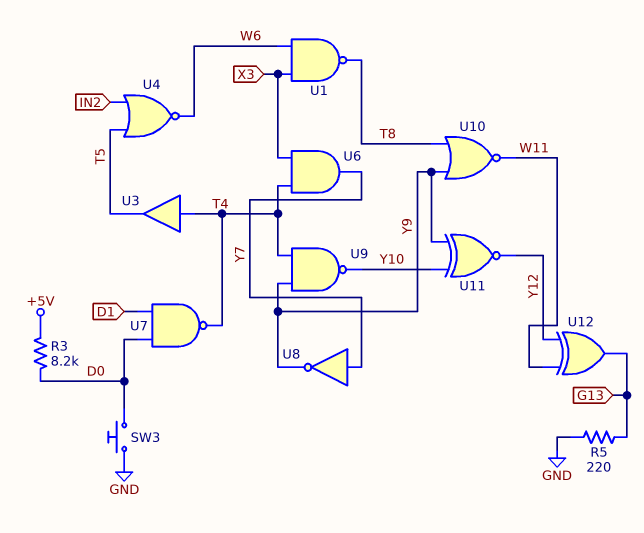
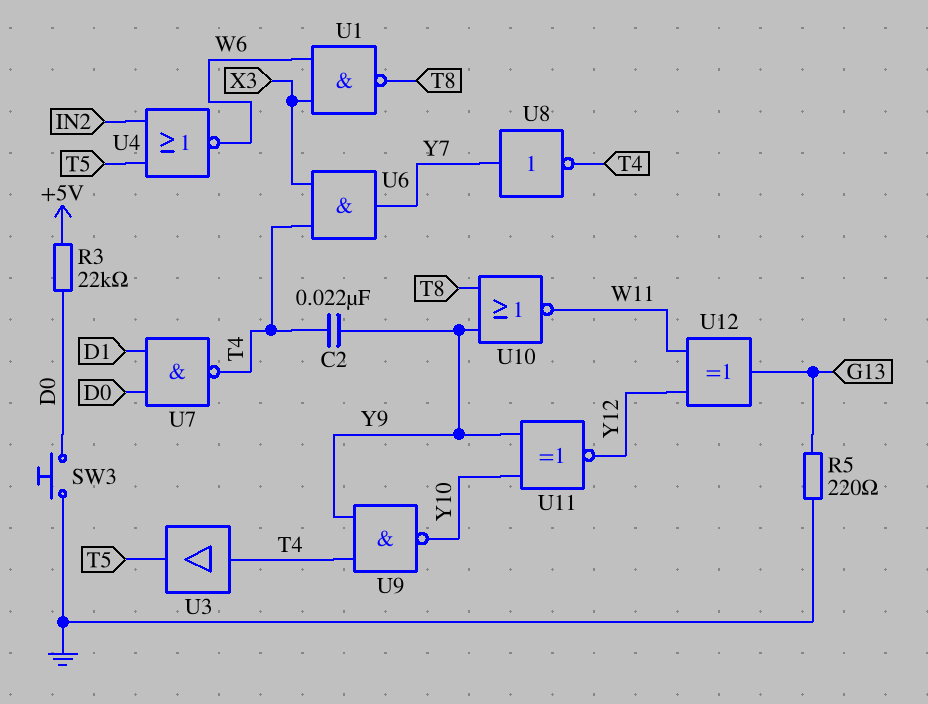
C2: none -> 22nF (T4, Y9)
R3: 8.2k (+5V, D0) -> 22k (+5V, D0)
U8: NOT (in Y7, out Y9) -> NOT (in Y7, out T4)

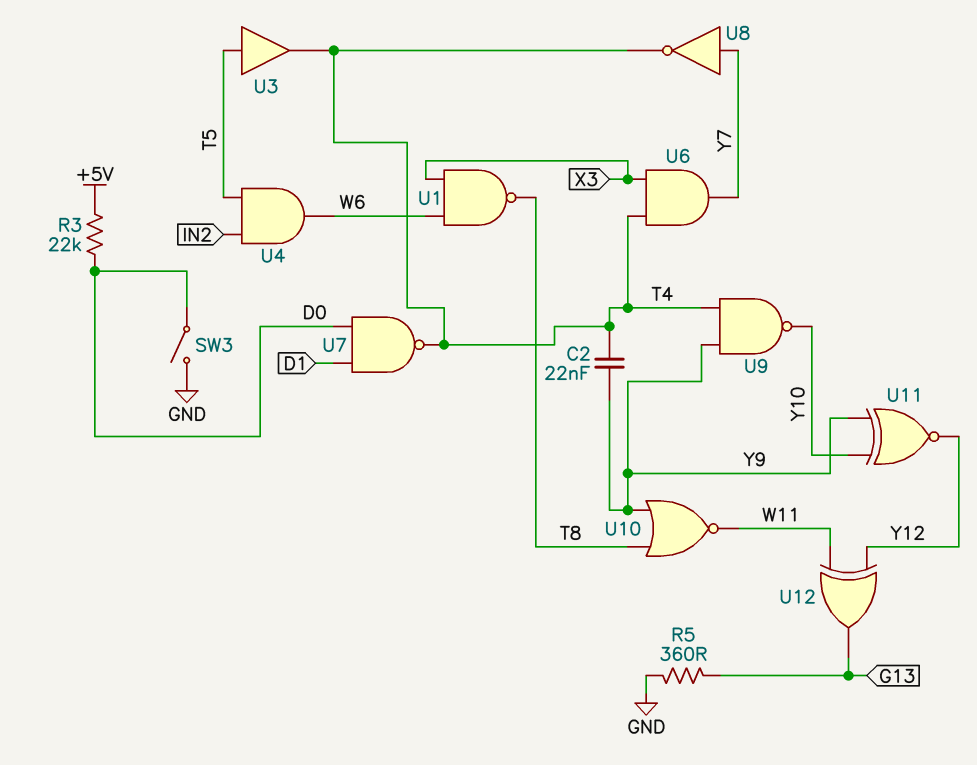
R5: 220 (G13, GND) -> 360 (G13, GND)
SW3: button (D0, GND) -> switch (D0, GND)
U3: buffer (in T4, out T5) -> buffer (in T5, out T4)
U4: NOR (in IN2, in T5, out W6) -> AND (in IN2, in T5, out W6)

